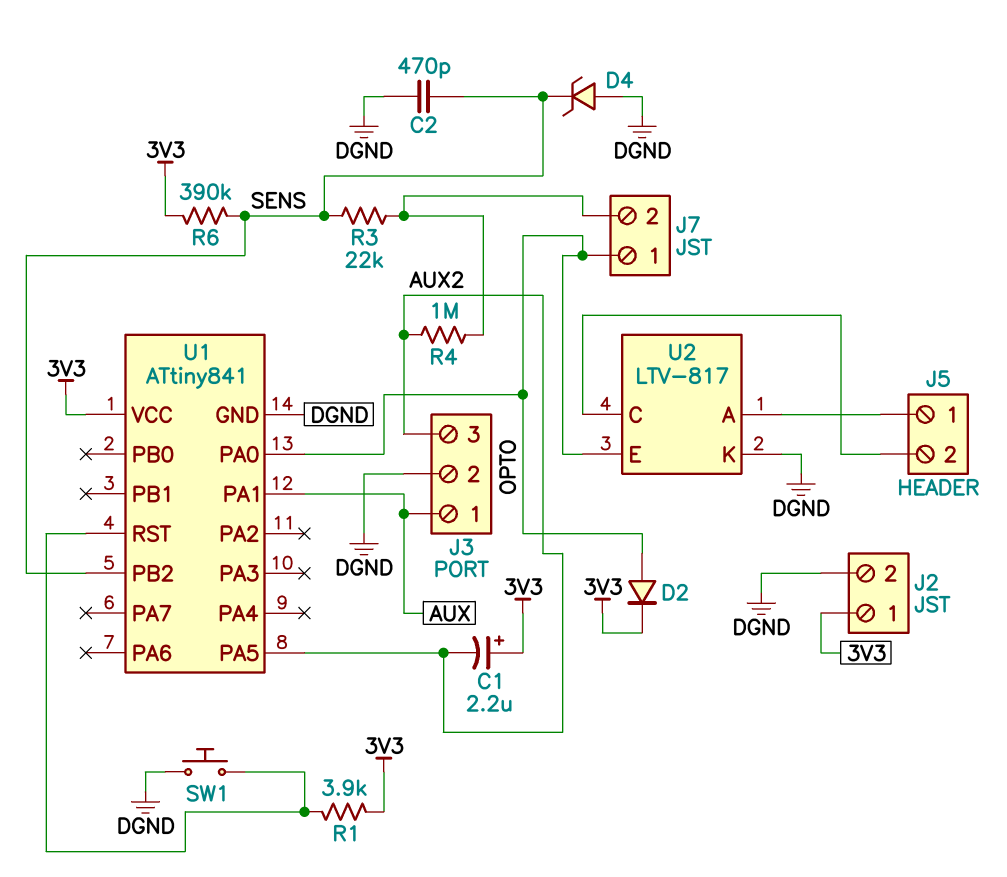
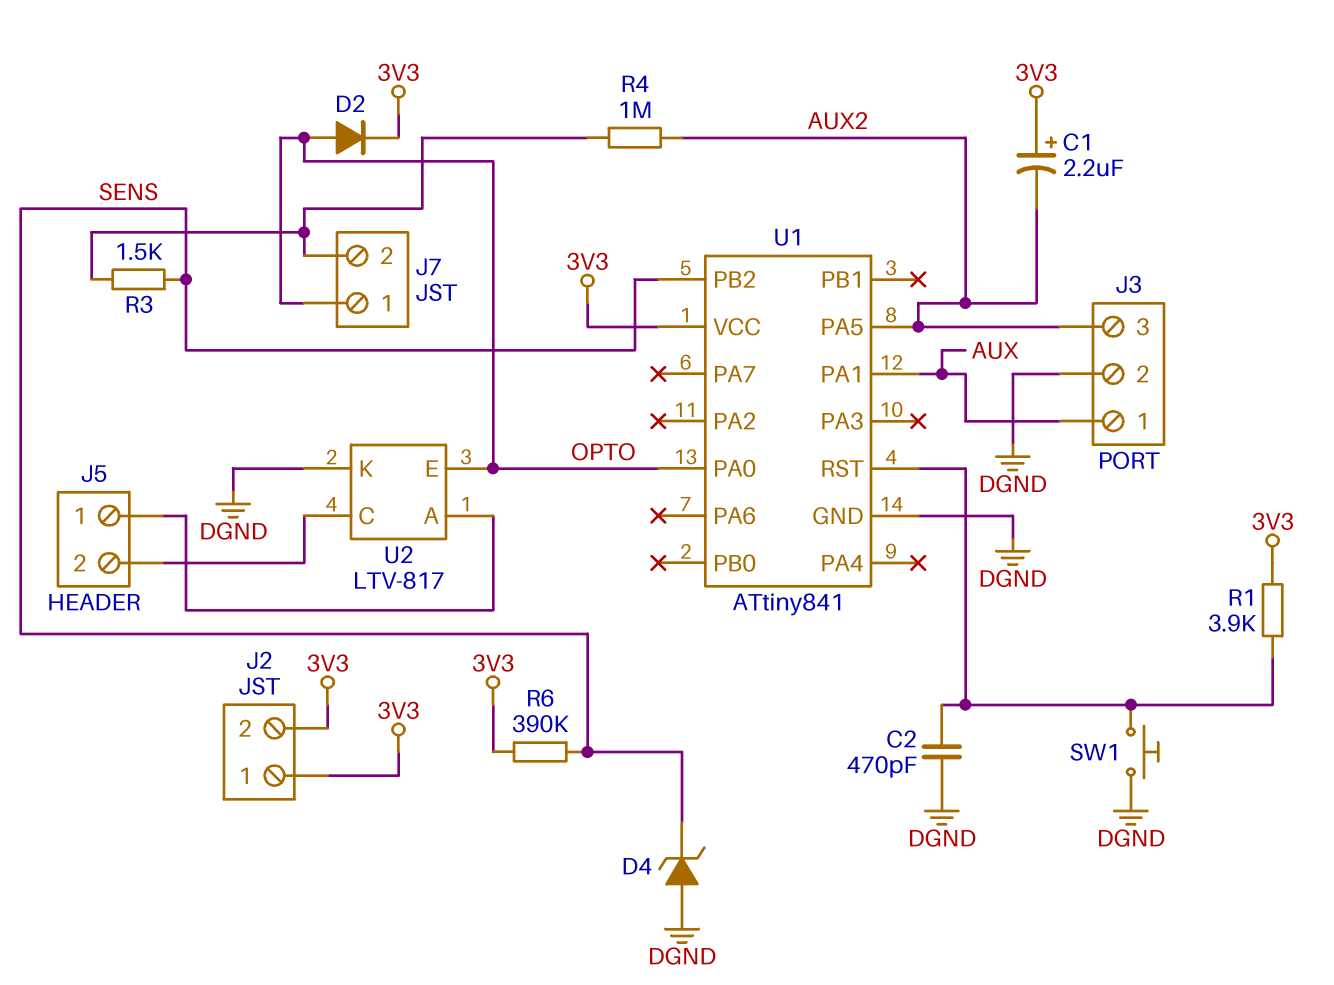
C2: 470pF (DGND, SENS) -> 470pF (DGND, U1/RST)
J2 pin 2: DGND -> 3V3
R3: 22k (J7/2, SENS) -> 1.5k (J7/2, SENS)

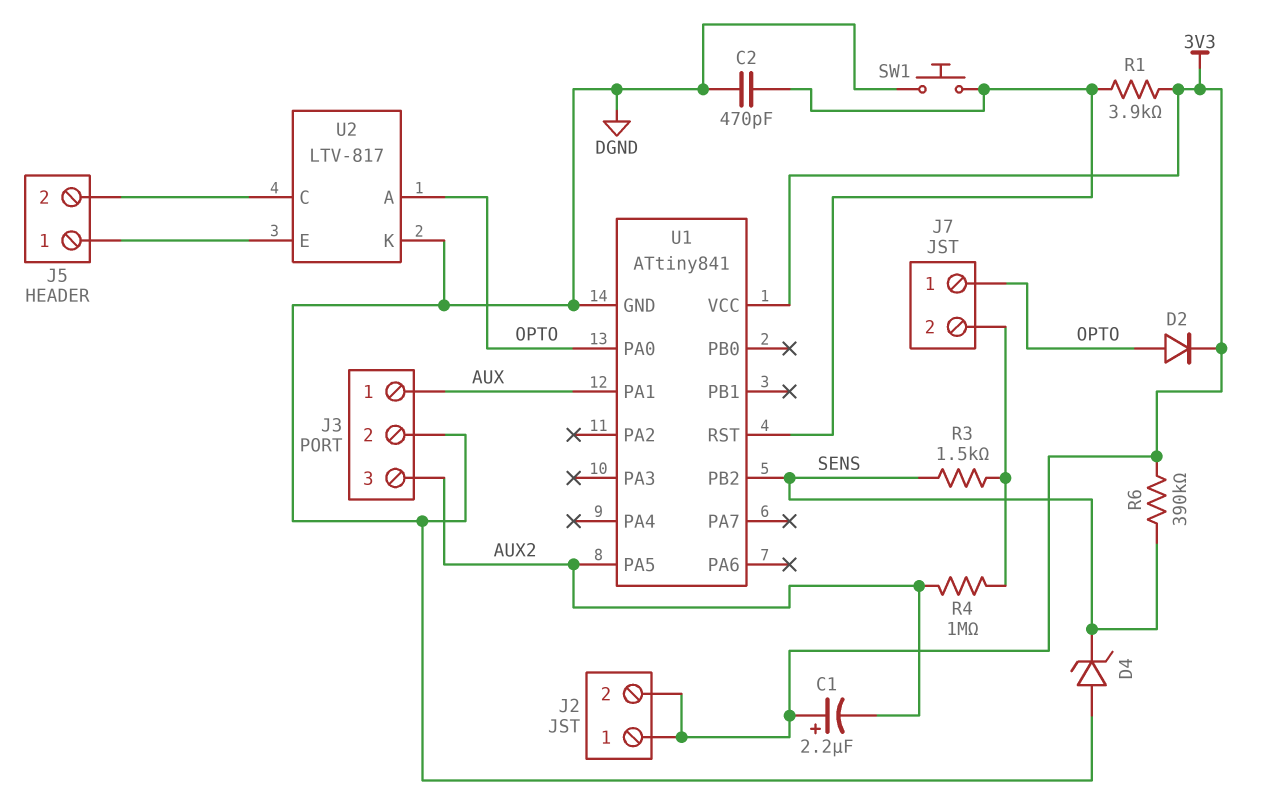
U2 pin A: J5/1 -> OPTO
U2 pin E: OPTO -> J5/1

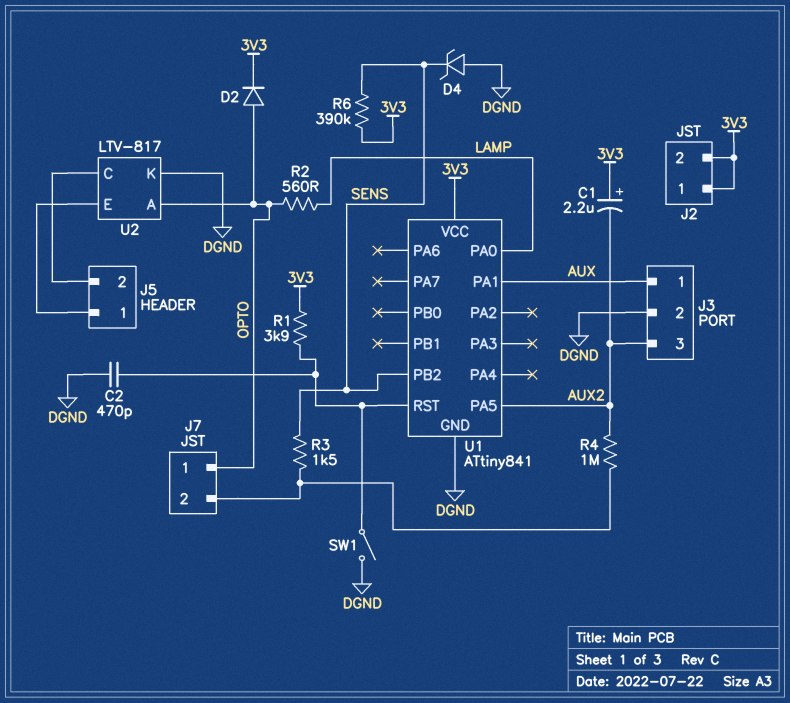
R2: none -> 560 (LAMP, OPTO)
SW1: button (DGND, U1/RST) -> switch (DGND, U1/RST)
U1 pin PA0: OPTO -> LAMP

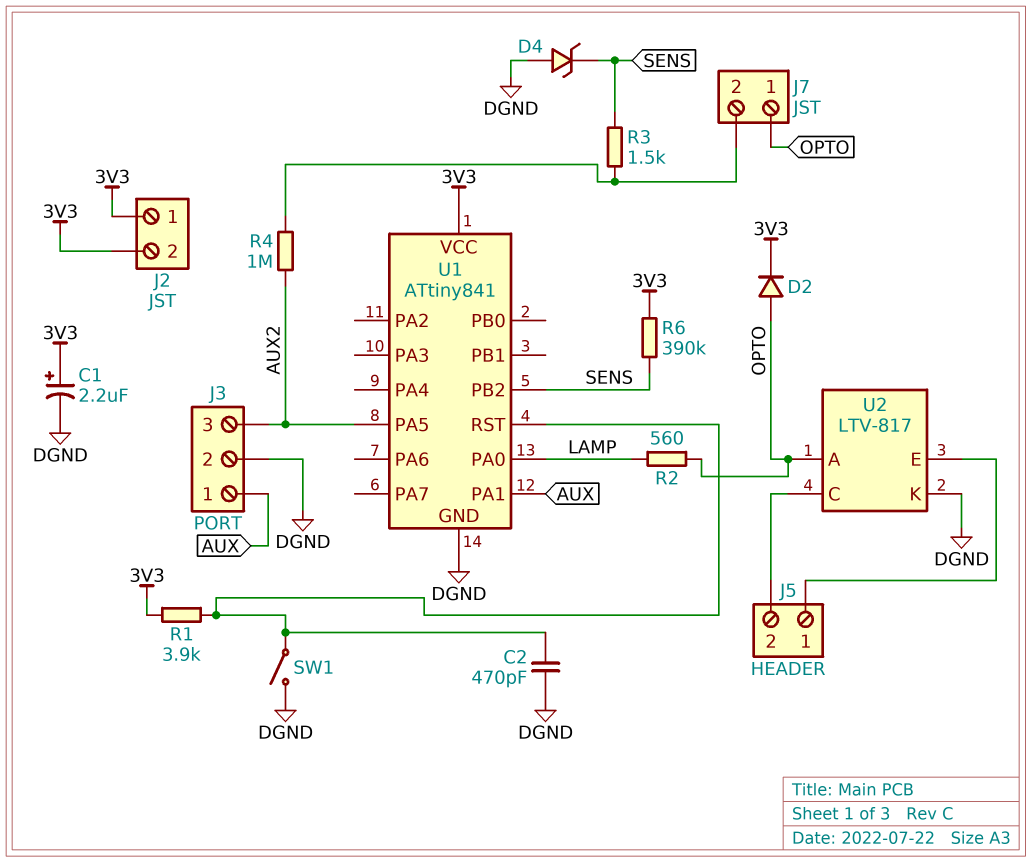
C1: 2.2uF (plus 3V3, minus AUX2) -> 2.2uF (plus 3V3, minus DGND)

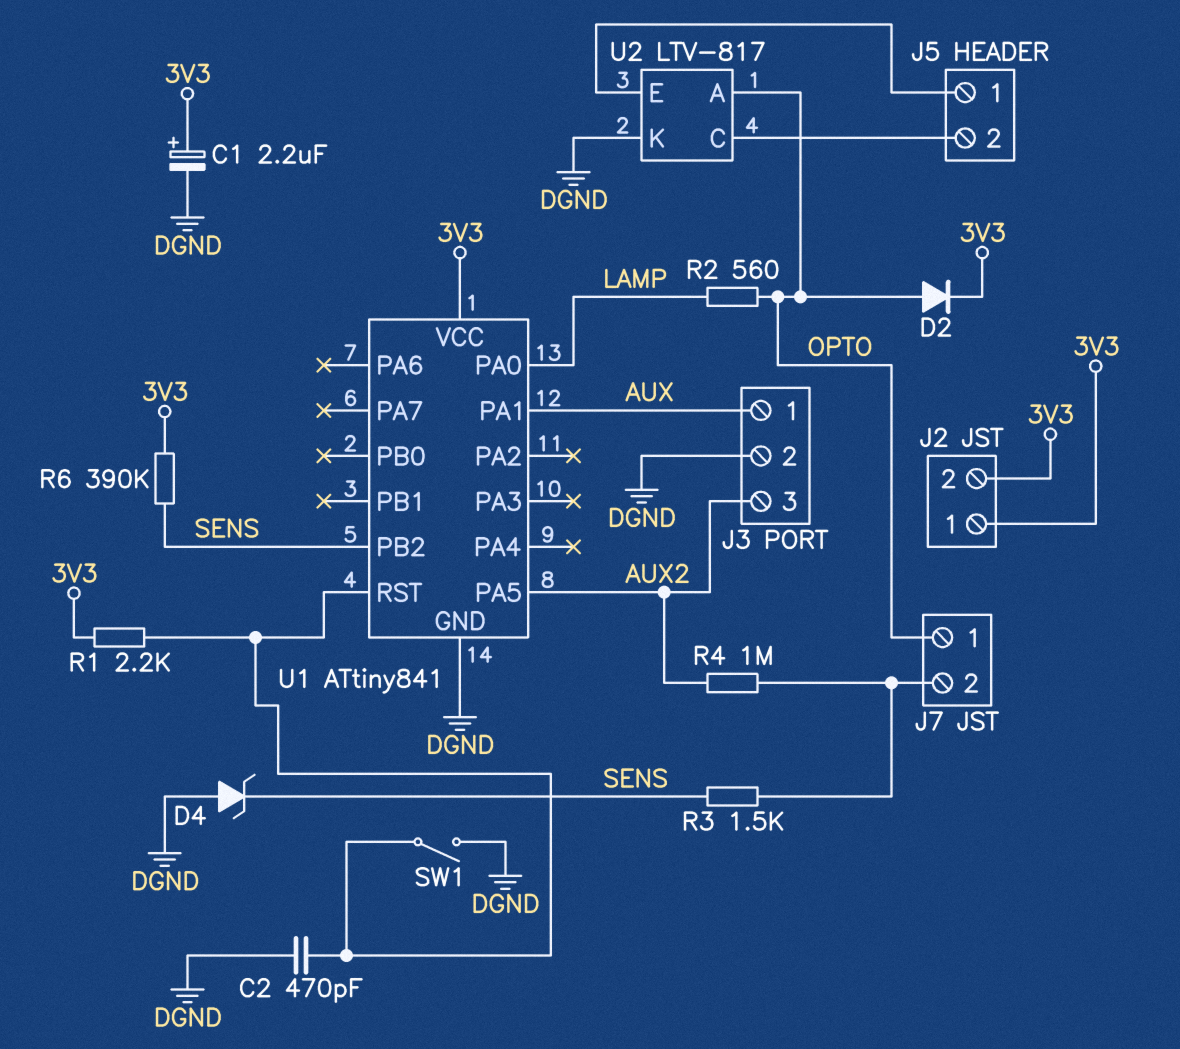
R1: 3.9k (3V3, U1/RST) -> 2.2k (3V3, U1/RST)

